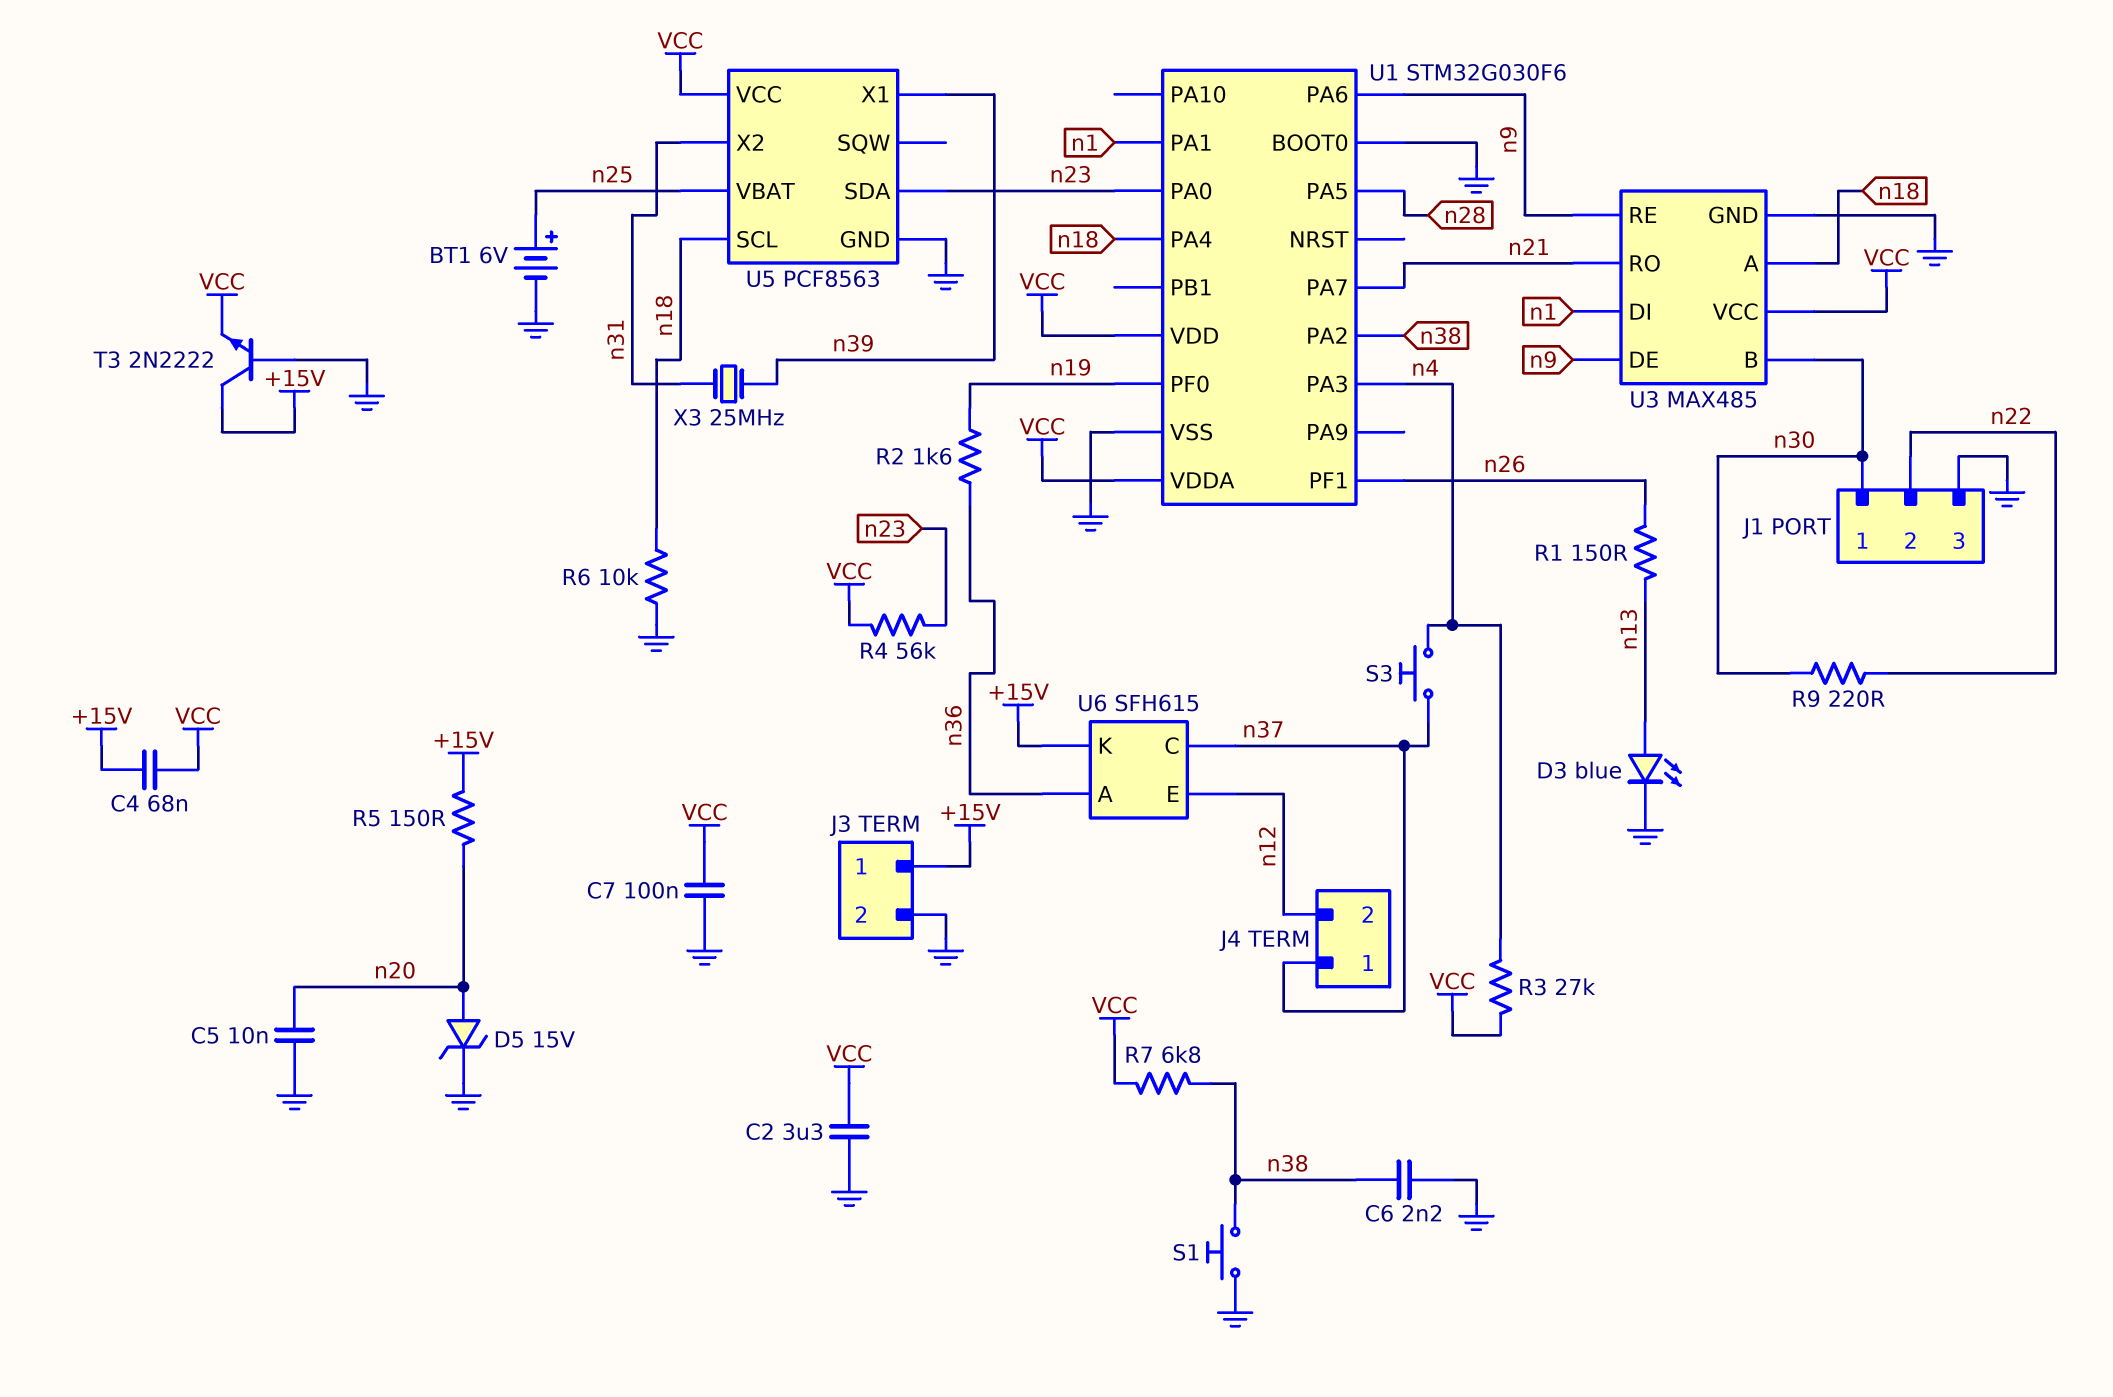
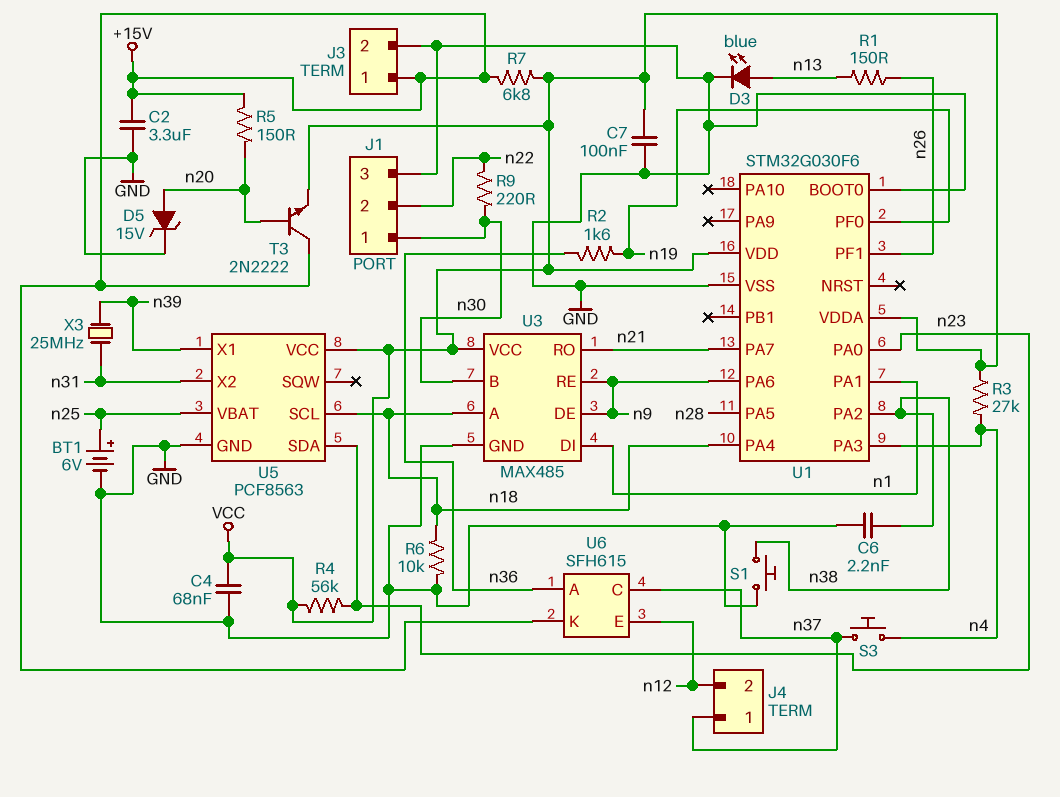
C2: 3.3uF (GND, VCC) -> 3.3uF (+15V, GND)
C4: 68nF (+15V, VCC) -> 68nF (GND, VCC)
C5: 10nF (GND, n20) -> none
R7: 6.8k (VCC, n38) -> 6.8k (+15V, VCC)
T3: NPN 2N2222 (B GND, C +15V, E VCC) -> NPN 2N2222 (B n20, C +15V, E VCC)

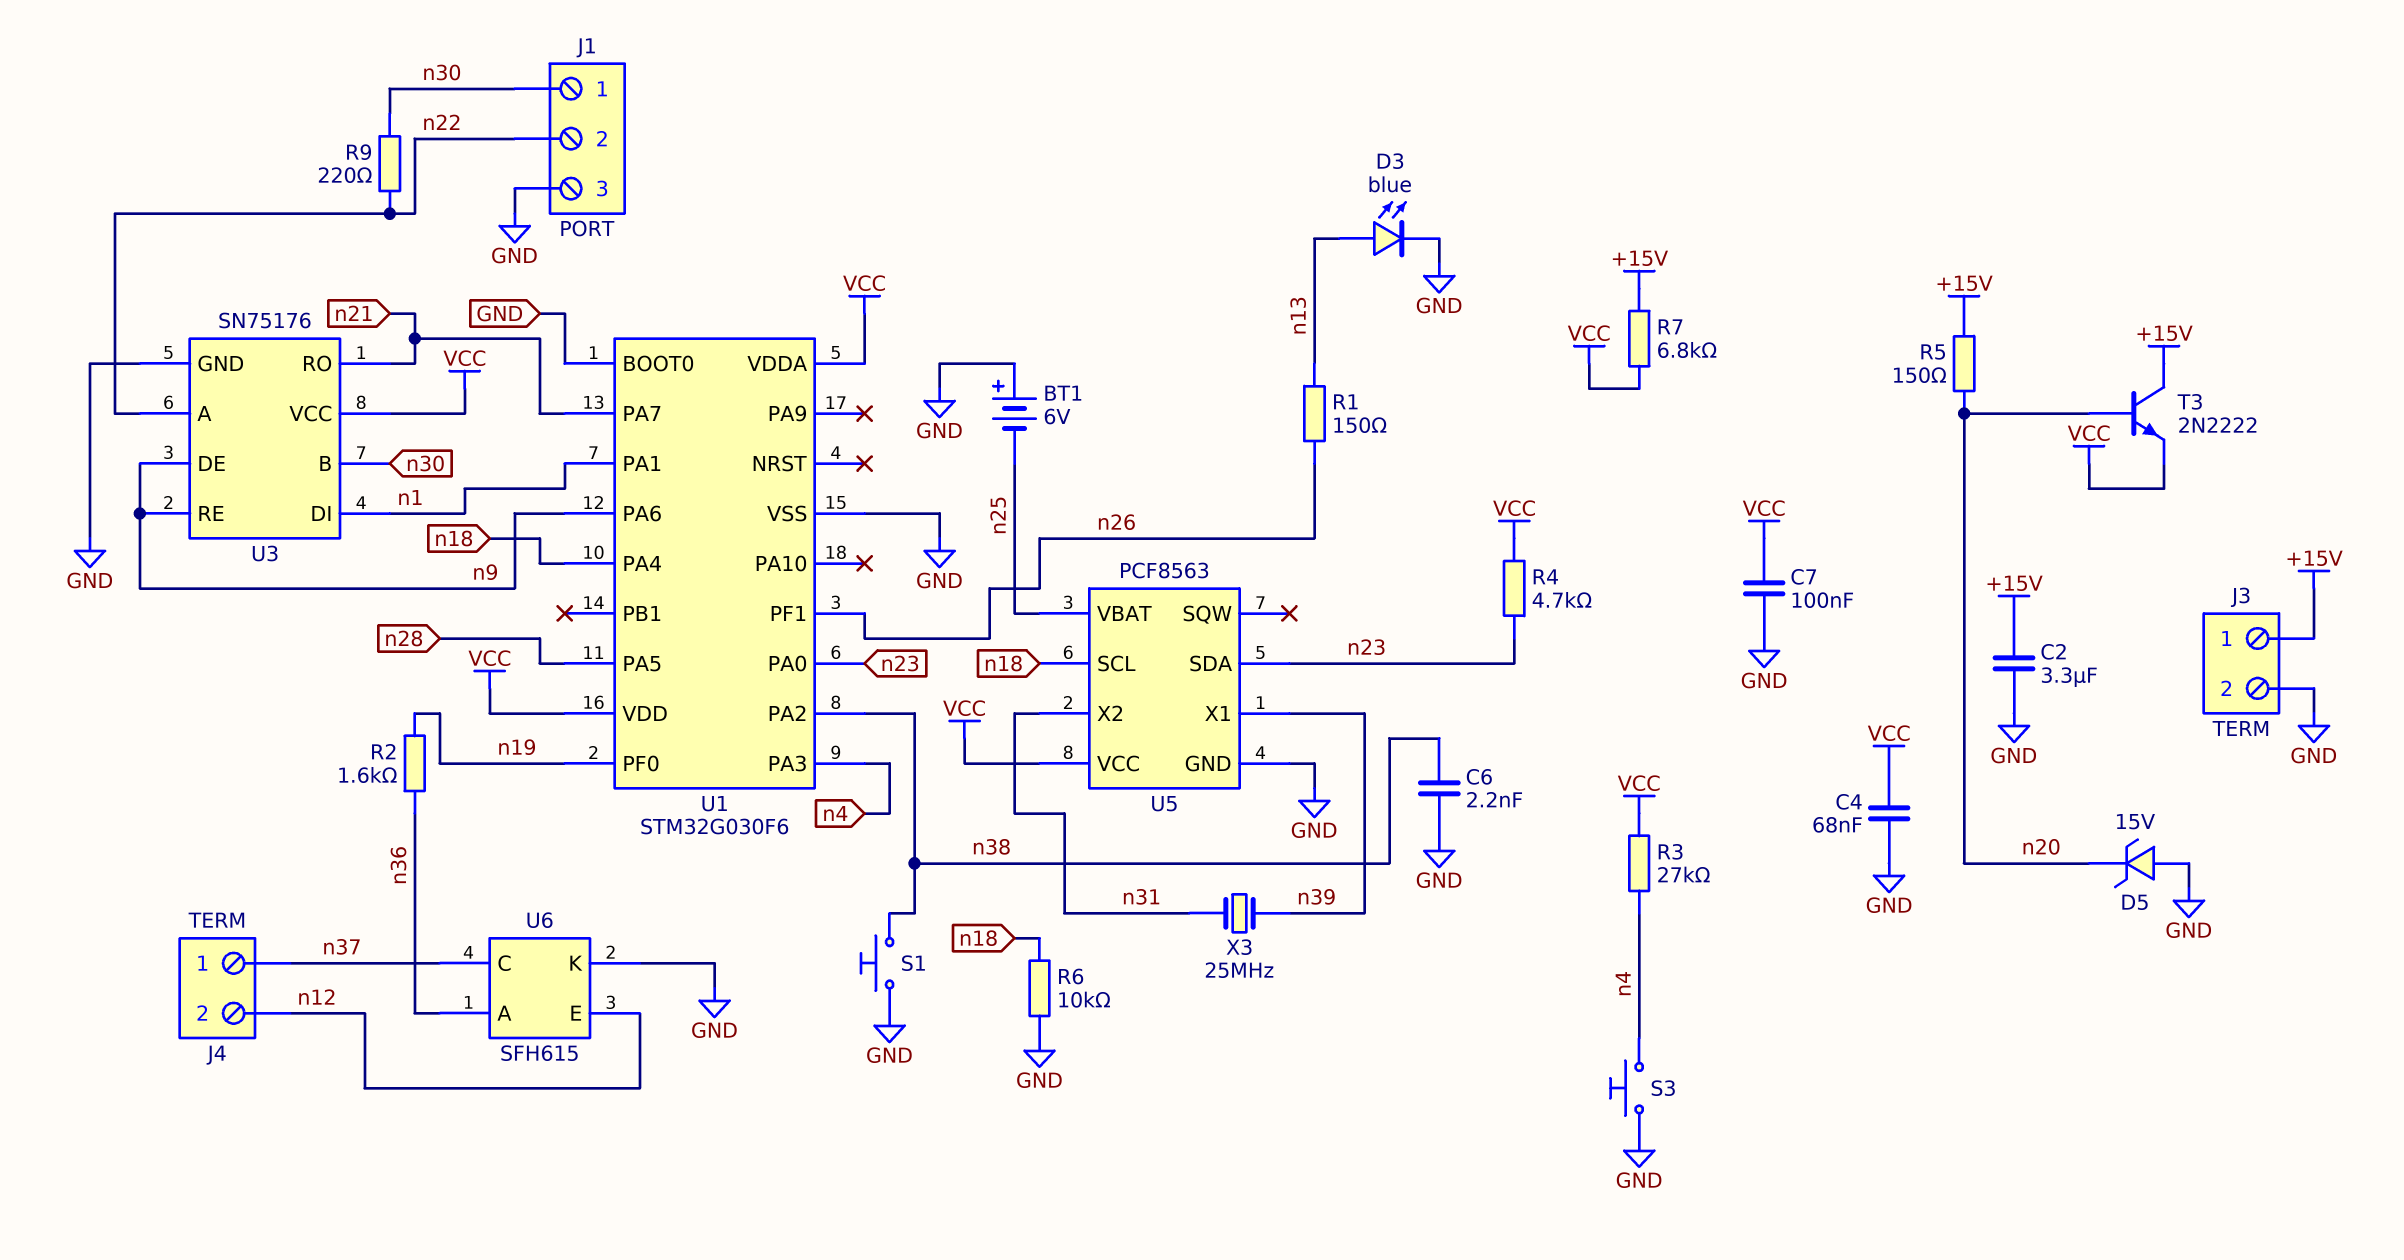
BT1: 6V (plus n25, minus GND) -> 6V (plus GND, minus n25)
D5: zener 15V (A n20, K GND) -> zener 15V (A GND, K n20)
R4: 56k (VCC, n23) -> 4.7k (VCC, n23)
S3: button (n4, n37) -> button (GND, n4)
U3: MAX485 -> SN75176
U3 pin A: n18 -> n22
U6 pin K: +15V -> GND

